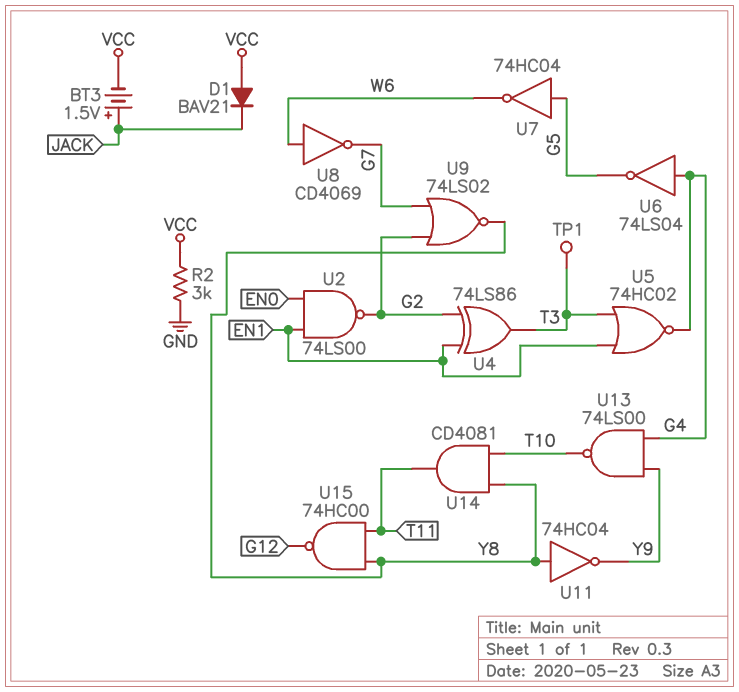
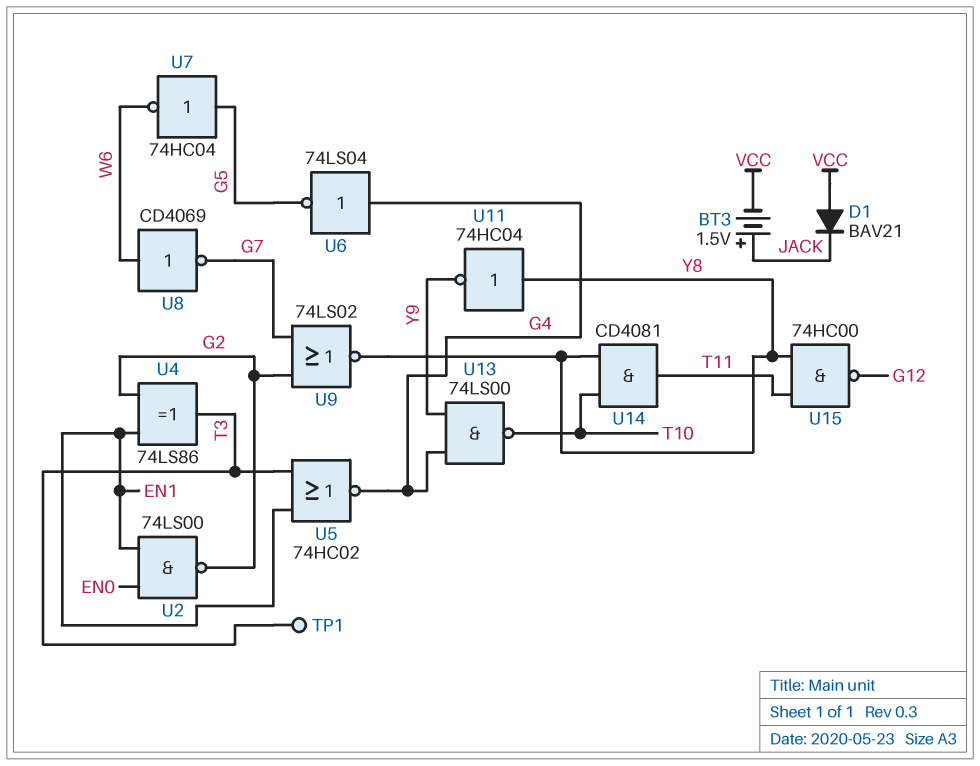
R2: 3k (GND, VCC) -> none

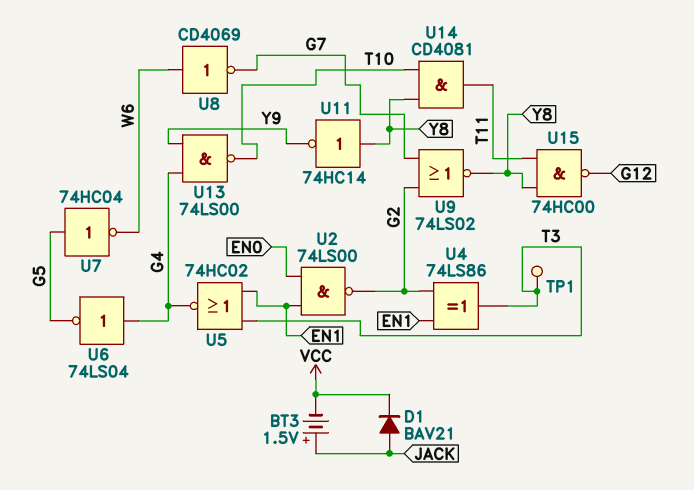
D1: diode BAV21 (A VCC, K JACK) -> diode BAV21 (A JACK, K VCC)
U11: NOT 74HC04 (in Y8, out Y9) -> NOT 74HC14 (in Y8, out Y9)

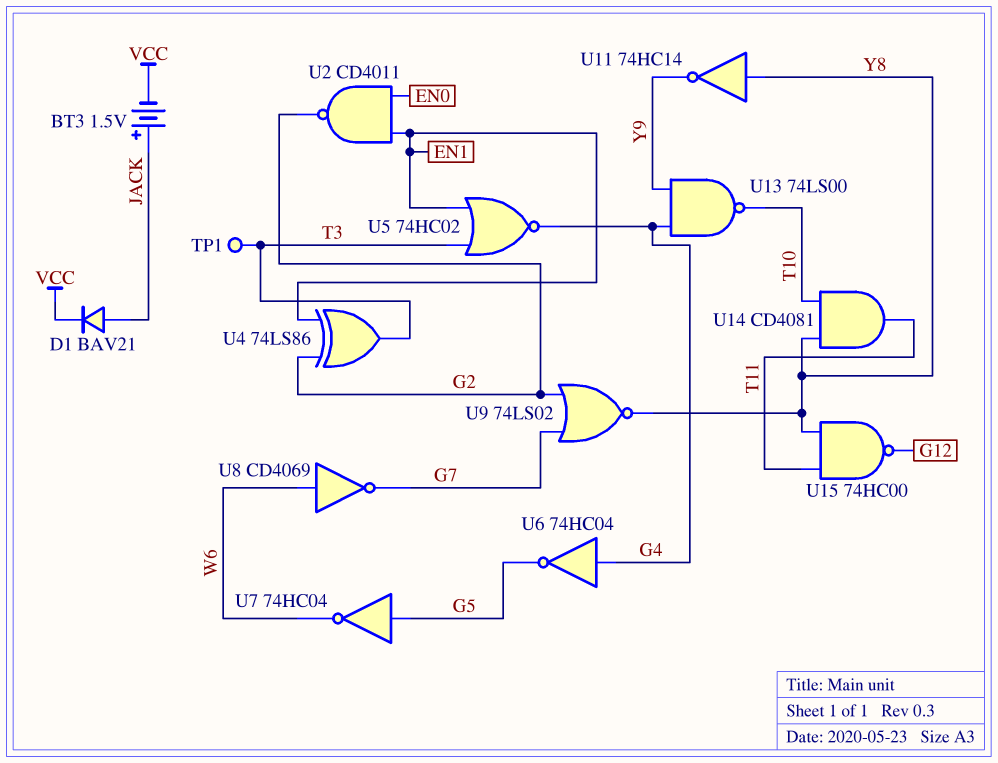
U2: NAND 74LS00 (in EN0, in EN1, out G2) -> NAND CD4011 (in EN0, in EN1, out G2)
U6: NOT 74LS04 (in G4, out G5) -> NOT 74HC04 (in G4, out G5)

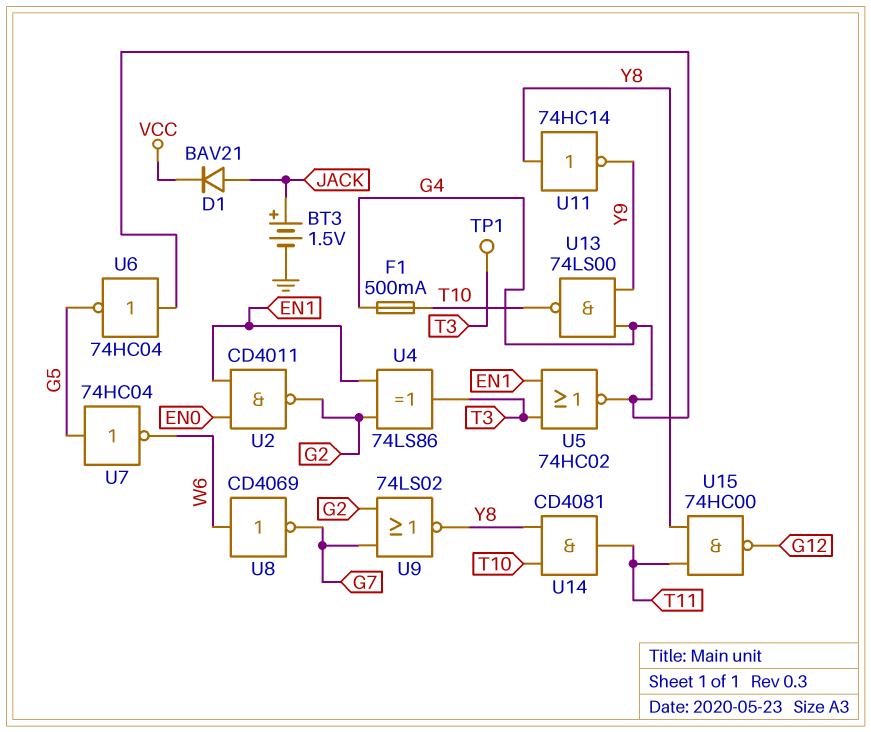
BT3: 1.5V (plus JACK, minus VCC) -> 1.5V (plus JACK, minus GND)
F1: none -> 500mA (G4, T10)

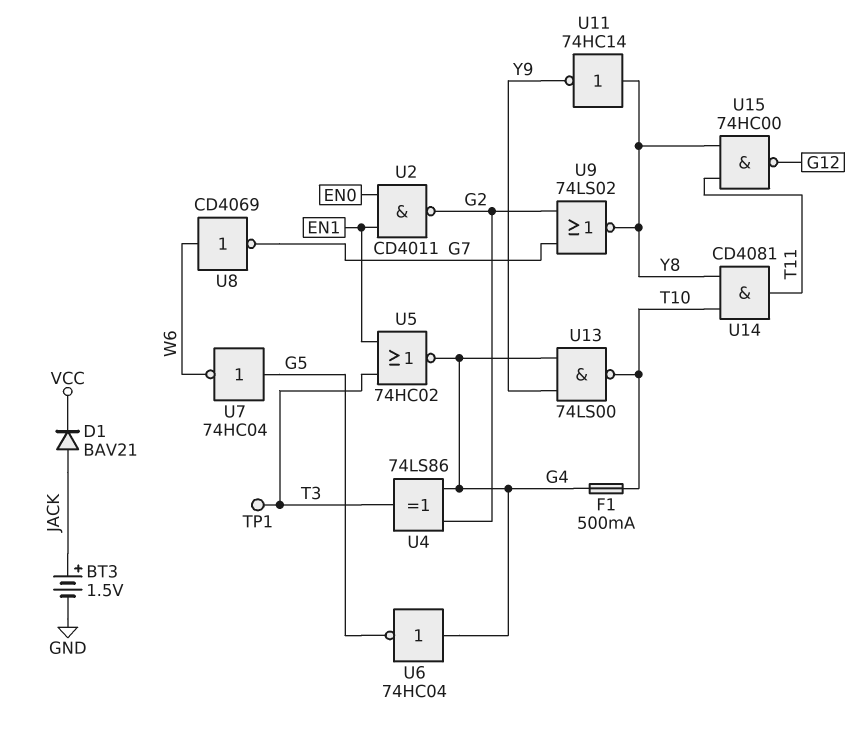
U4: XOR 74LS86 (in EN1, in G2, out T3) -> XOR 74LS86 (in G2, in G4, out T3)

